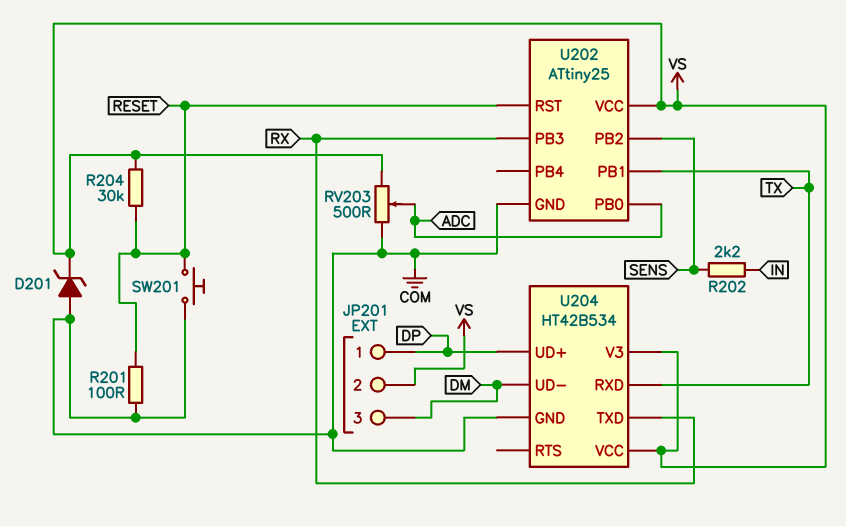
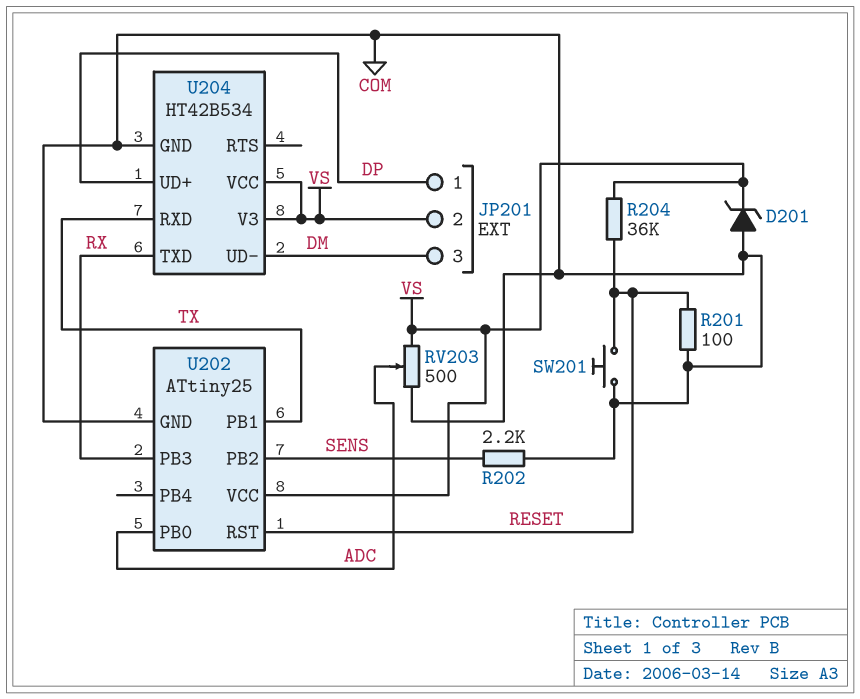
R202: 2.2k (IN, SENS) -> 2.2k (COM, SENS)
R204: 30k (RESET, VS) -> 36k (RESET, VS)

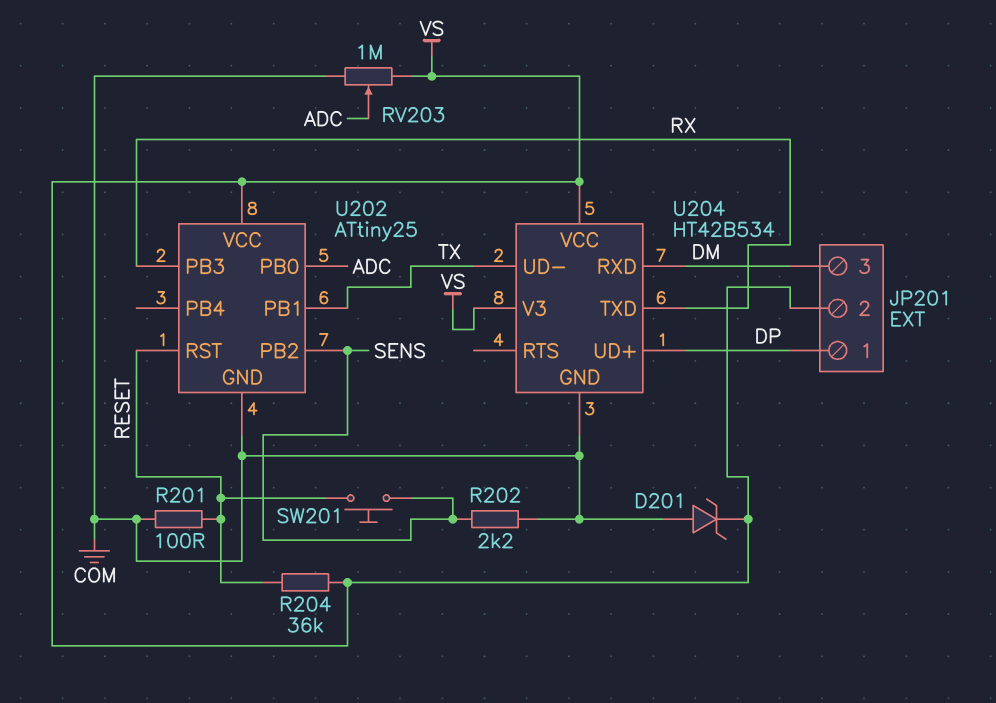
RV203: 500 (COM, VS, wiper ADC) -> 1M (COM, VS, wiper ADC)
SW201: button (COM, RESET) -> button (RESET, SENS)
U204 pin RXD: TX -> DM
U204 pin UD-: DM -> TX

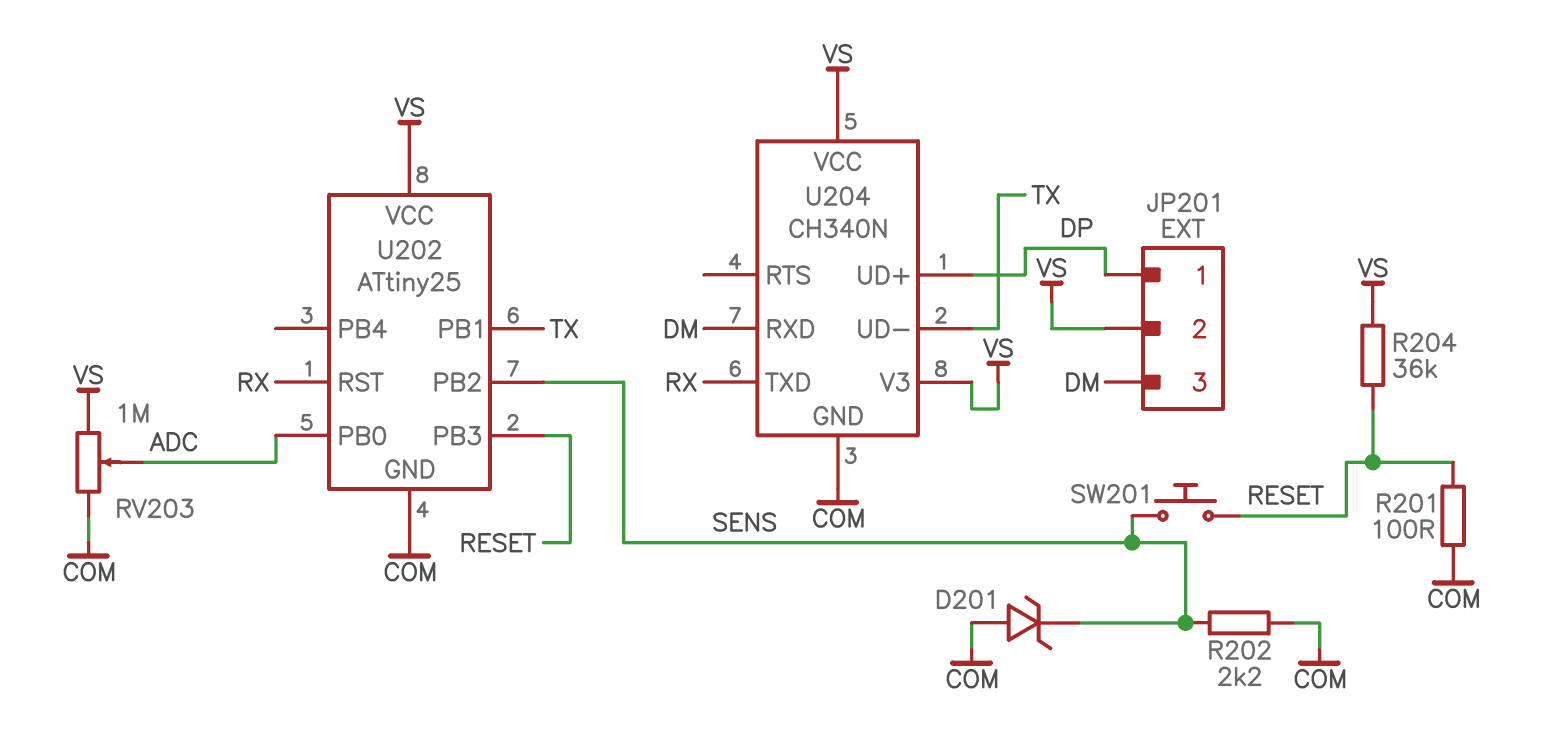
D201: zener (A COM, K VS) -> zener (A COM, K SENS)
U202 pin PB3: RX -> RESET
U202 pin RST: RESET -> RX
U204: HT42B534 -> CH340N

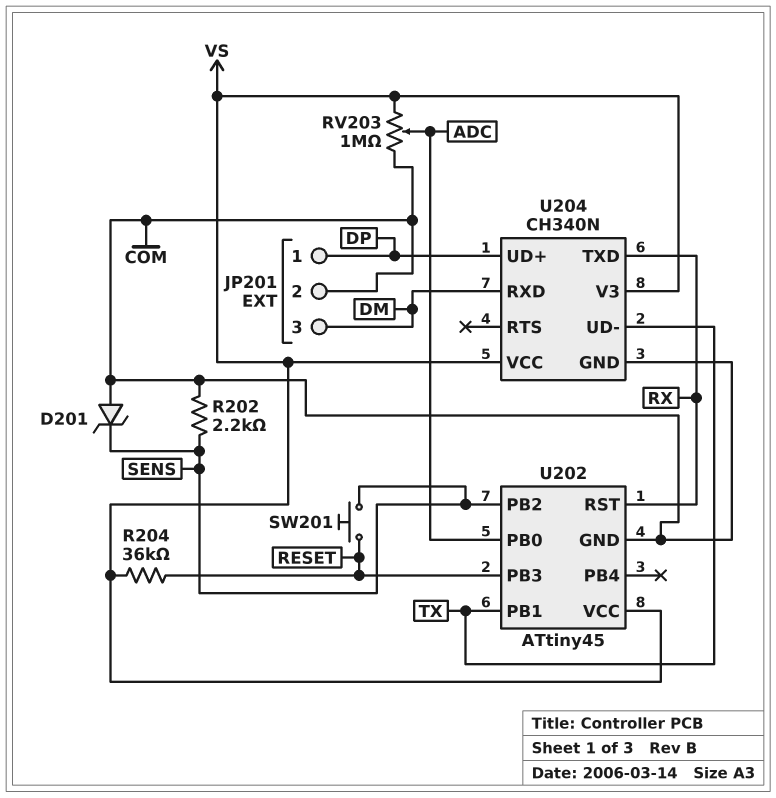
JP201 pin 2: VS -> COM
R201: 100 (COM, RESET) -> none
U202: ATtiny25 -> ATtiny45

